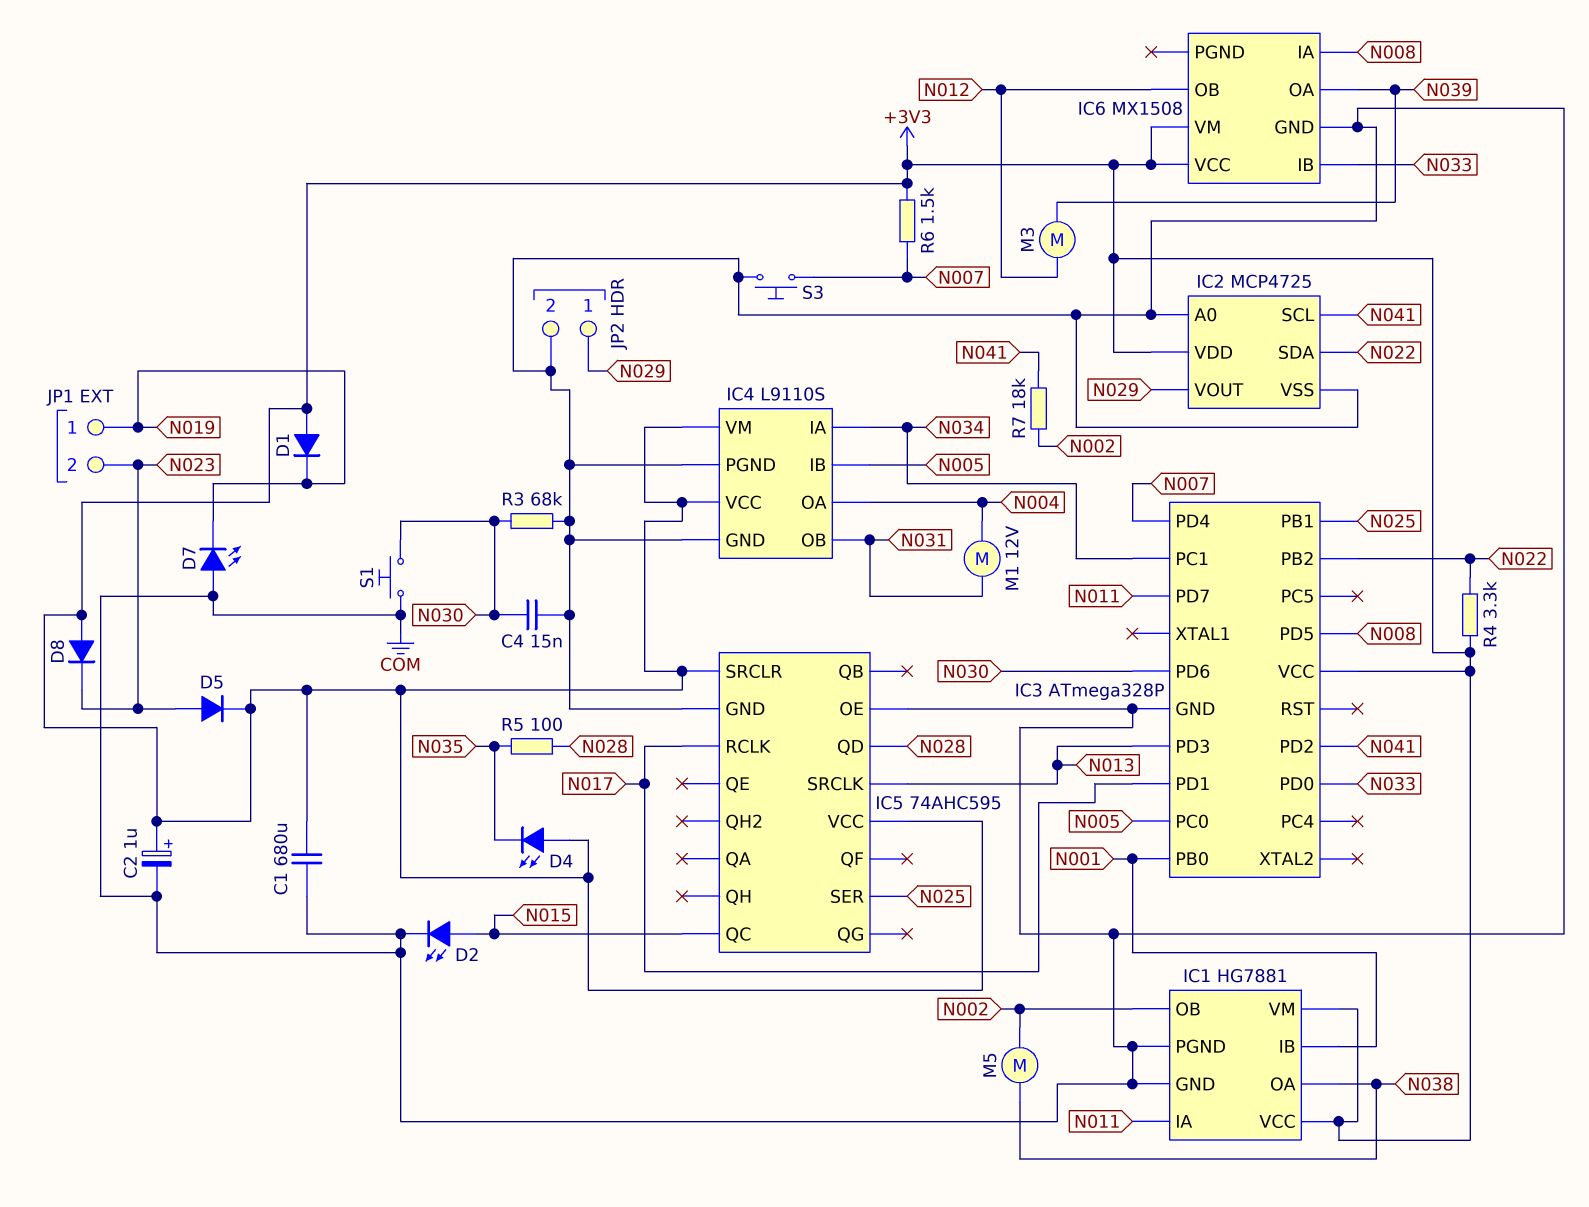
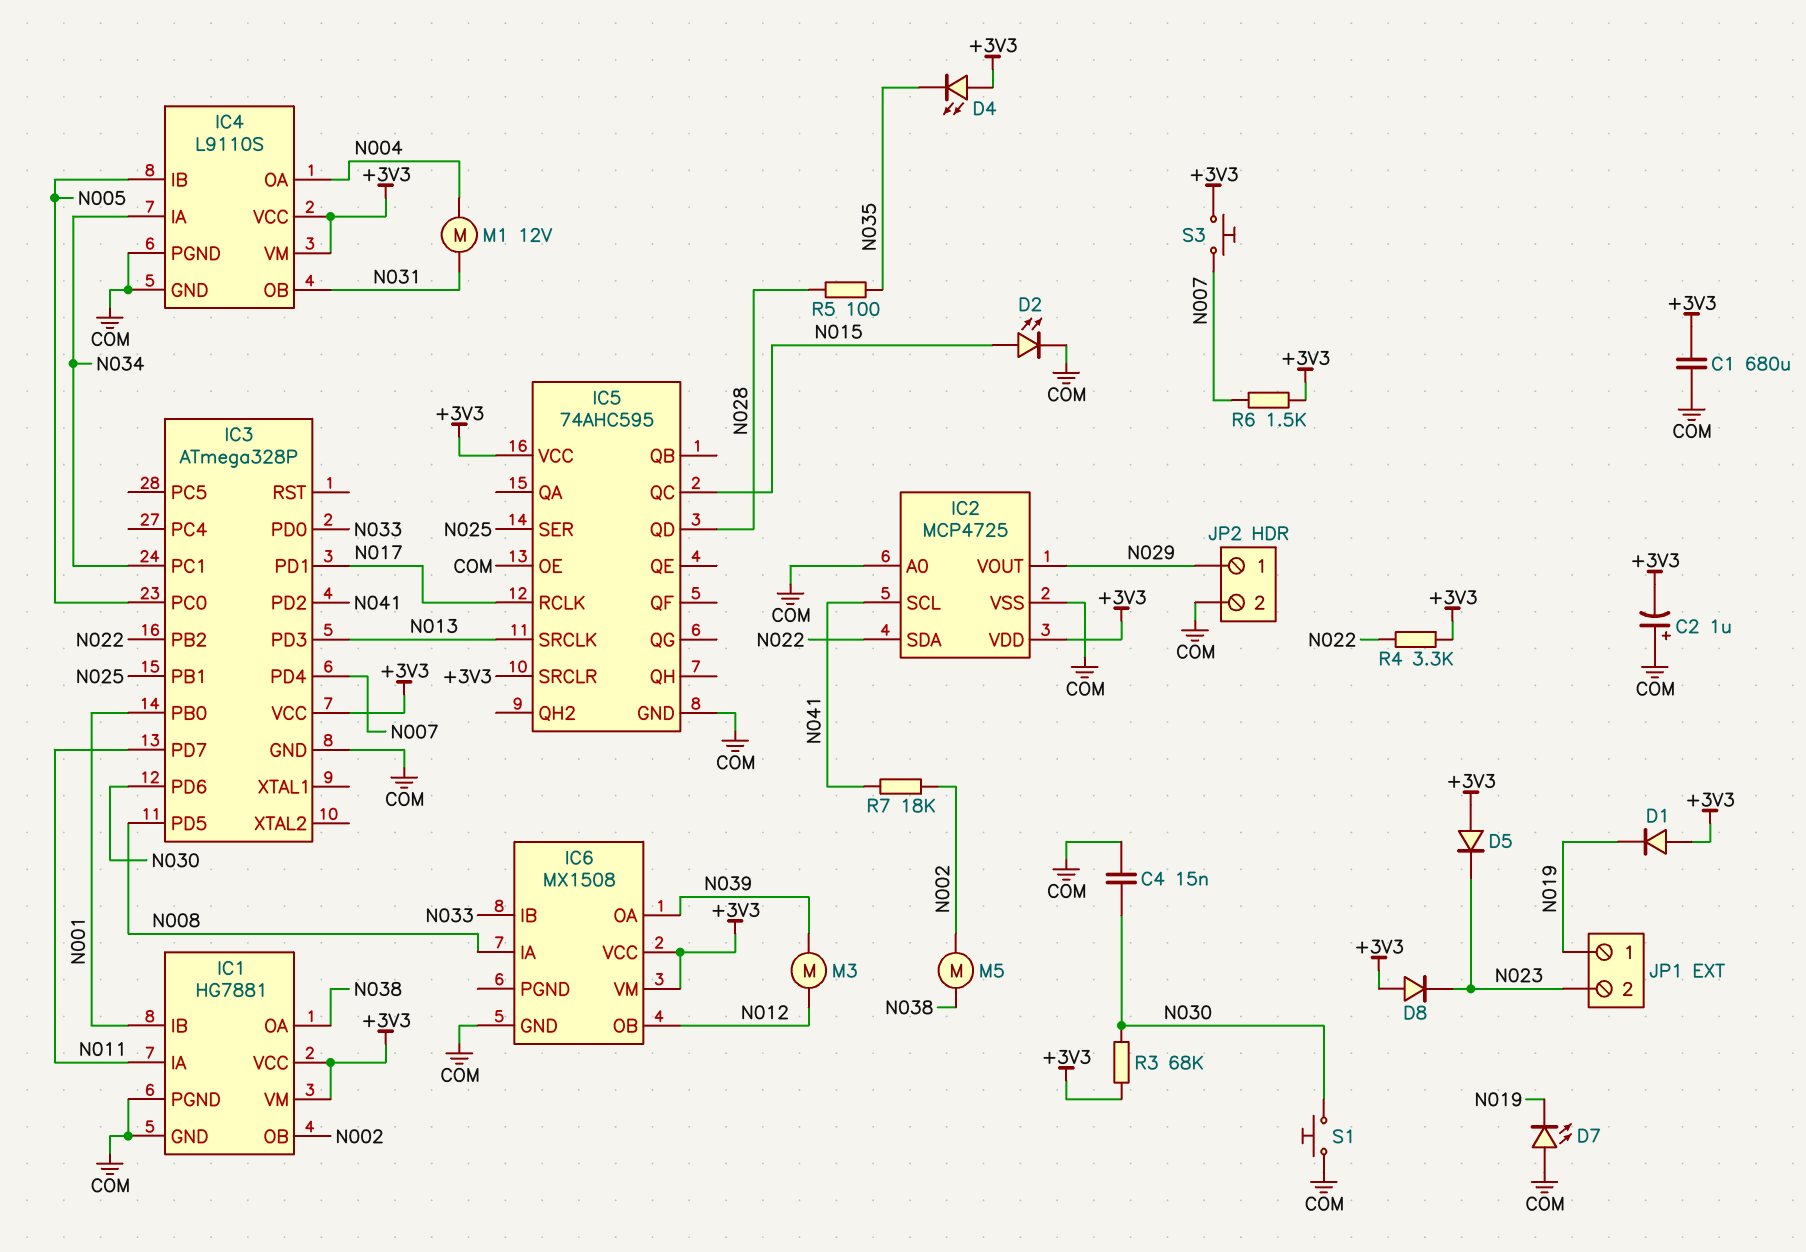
C2: 1uF (plus +3V3, minus COM) -> 1uF (plus COM, minus +3V3)
D5: diode (A N023, K +3V3) -> diode (A +3V3, K N023)
R3: 68k (COM, N030) -> 68k (+3V3, N030)
S3: button (COM, N007) -> button (+3V3, N007)

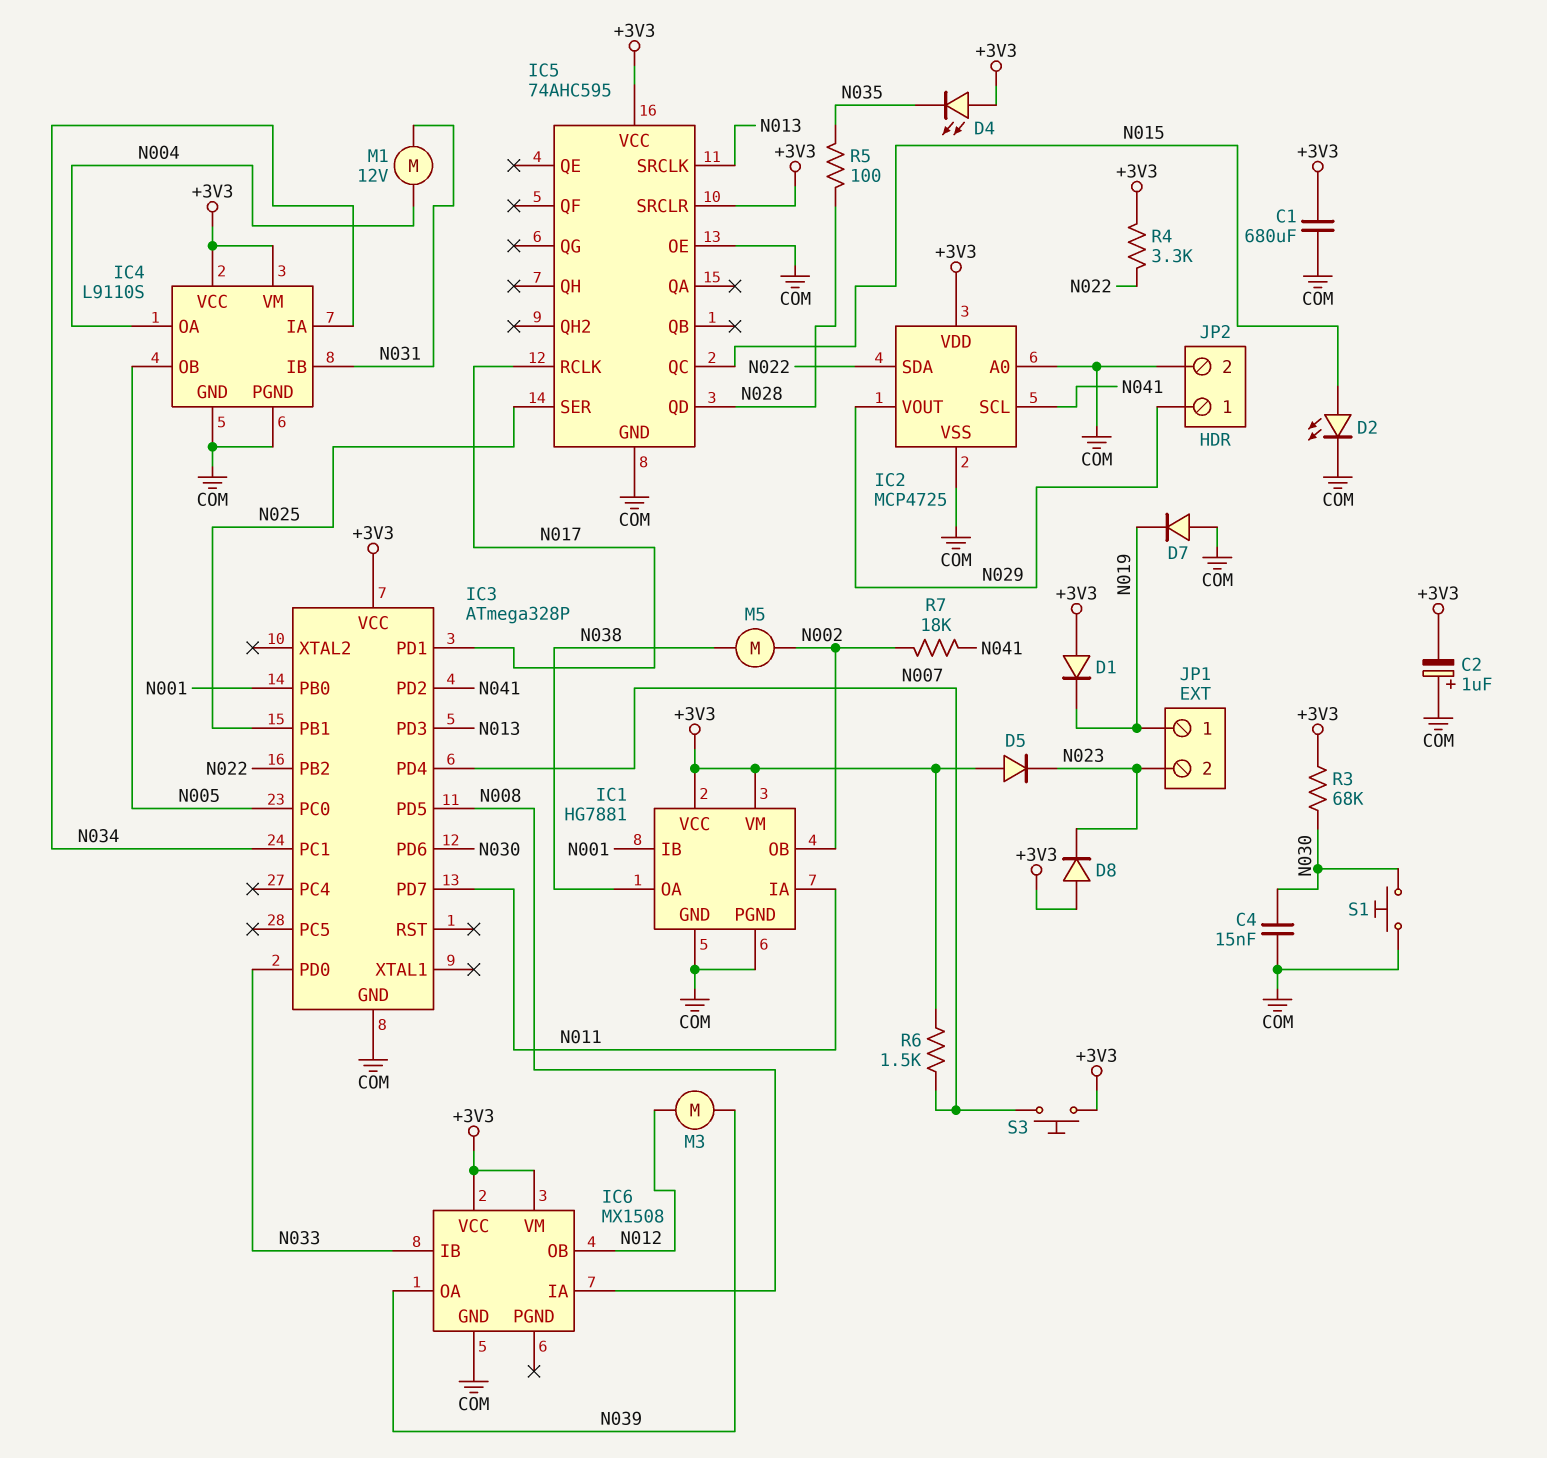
D7: LED (A COM, K N019) -> diode (A COM, K N019)
IC4 pin IB: N005 -> N031
IC4 pin OB: N031 -> N005

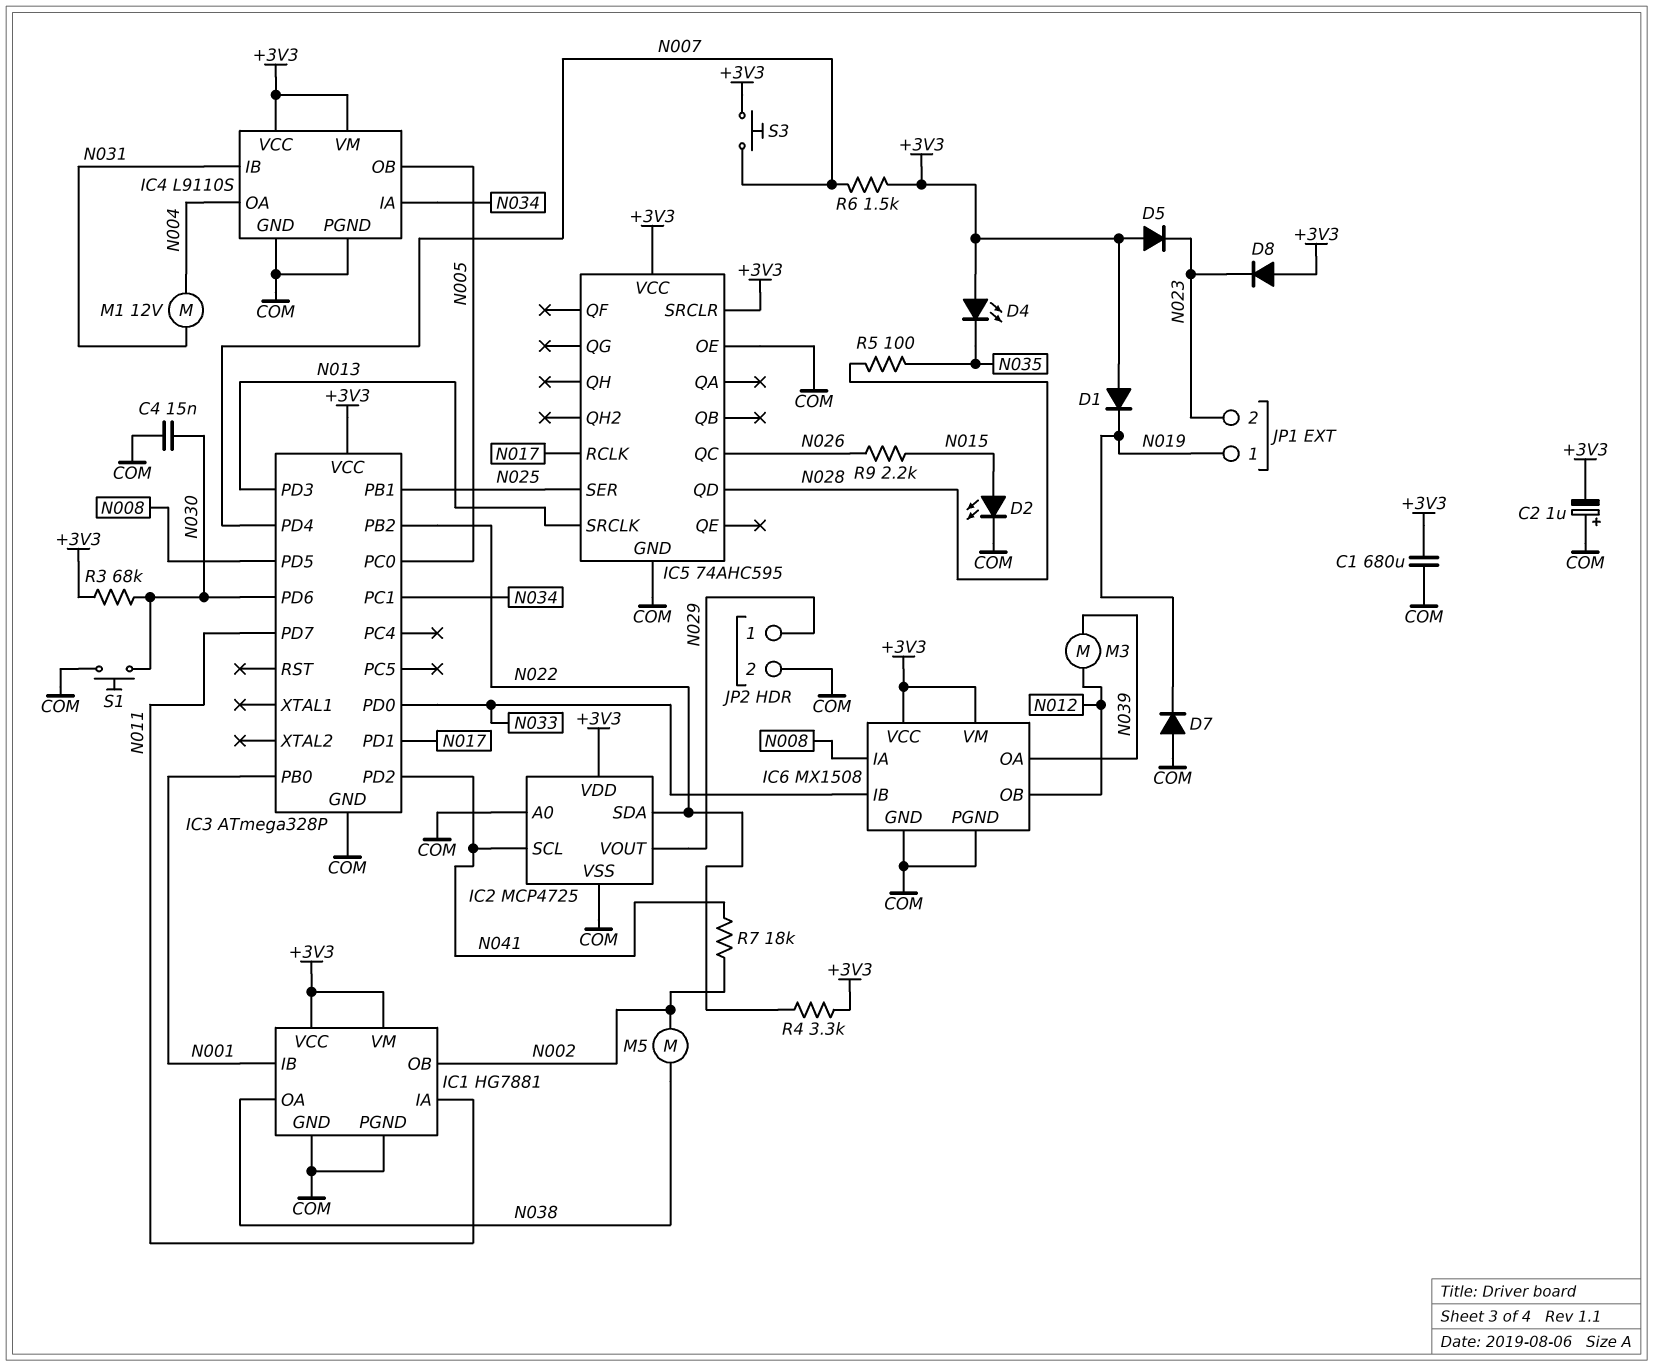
IC5 pin QC: N015 -> N026
IC6 pin PGND: none -> COM
R9: none -> 2.2k (N015, N026)

